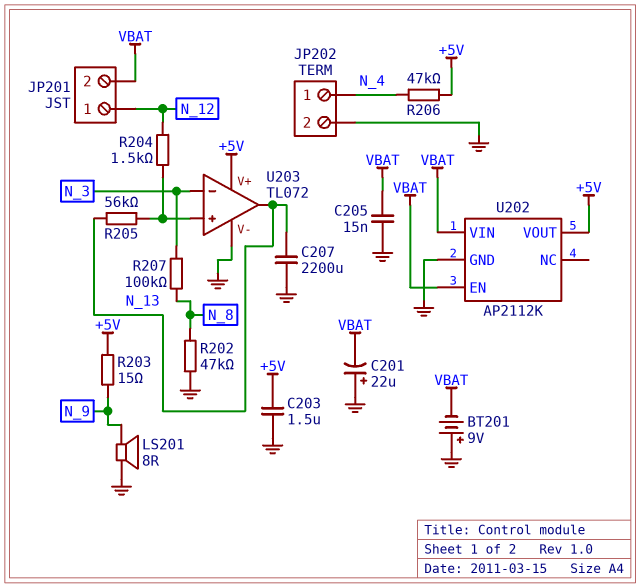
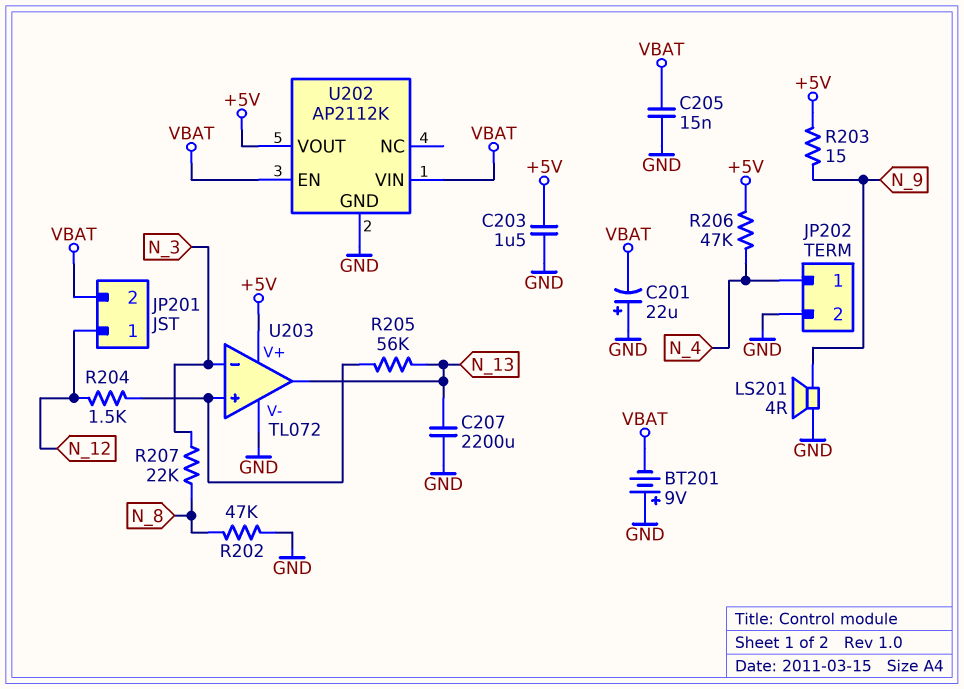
LS201: speaker 8R (GND, N_9) -> speaker 4R (GND, N_9)
R207: 100k (N_3, N_8) -> 22k (N_3, N_8)

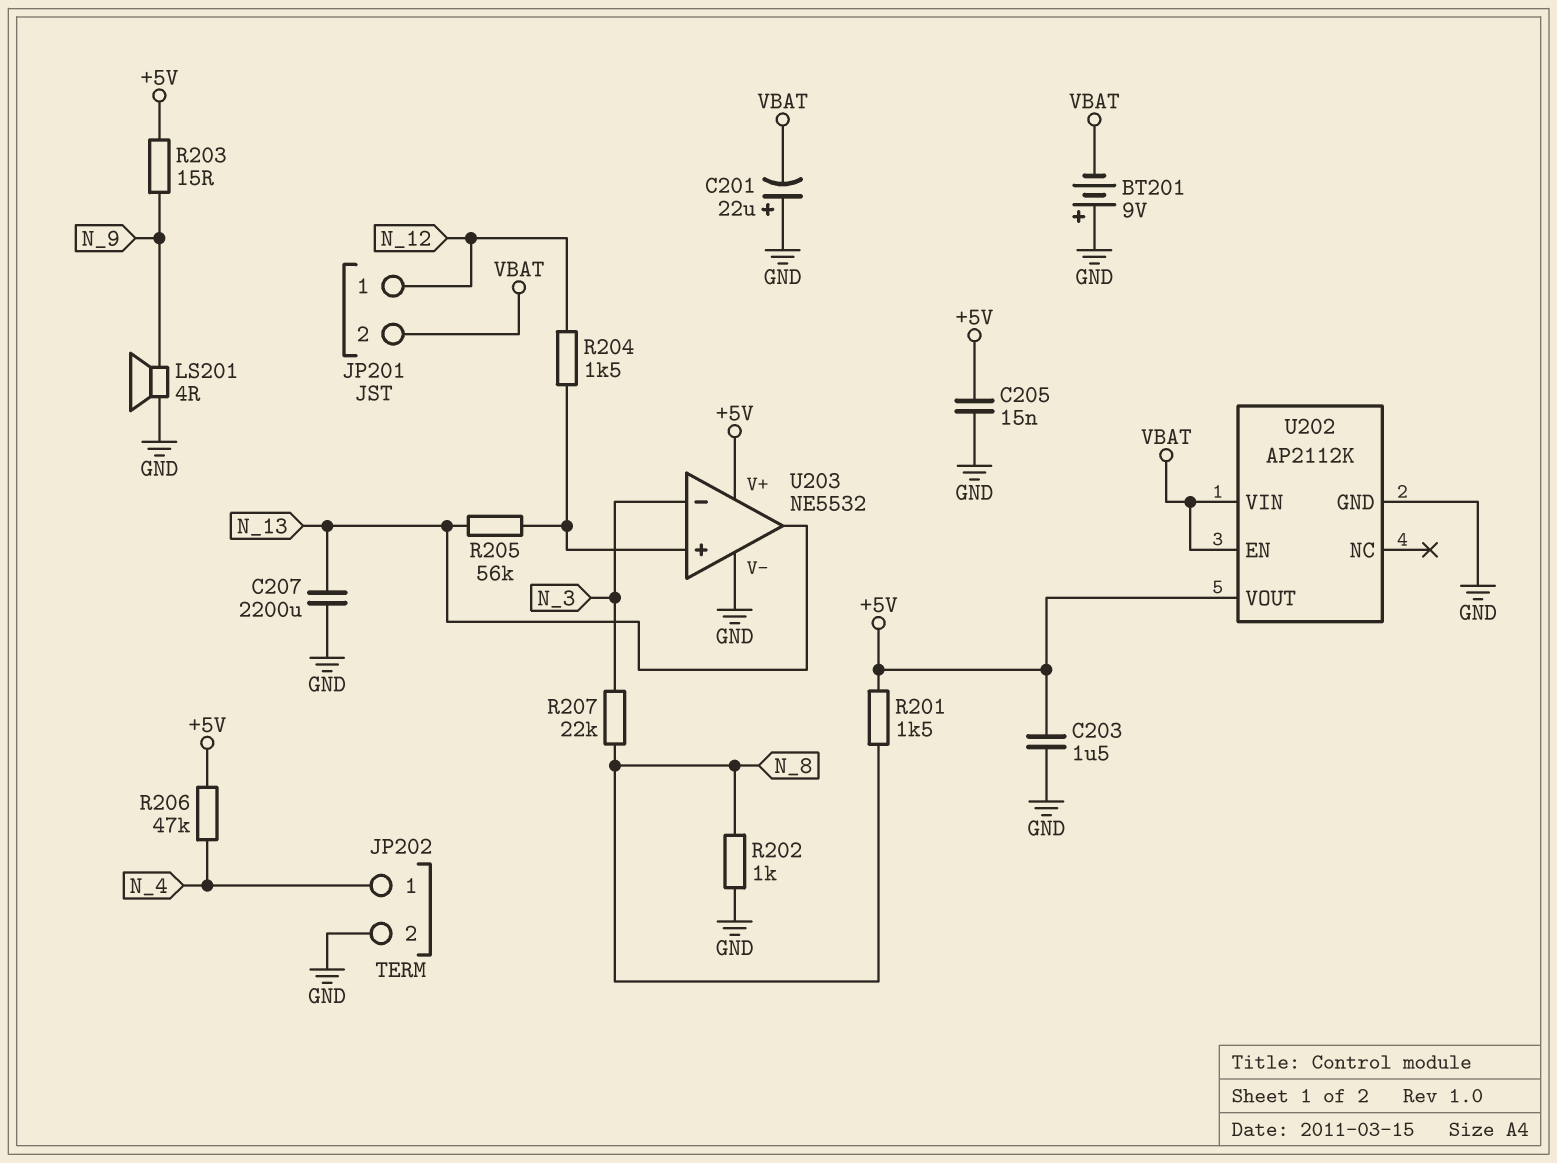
C205: 15nF (GND, VBAT) -> 15nF (+5V, GND)
R201: none -> 1.5k (+5V, N_8)
R202: 47k (GND, N_8) -> 1k (GND, N_8)
U203: TL072 -> NE5532

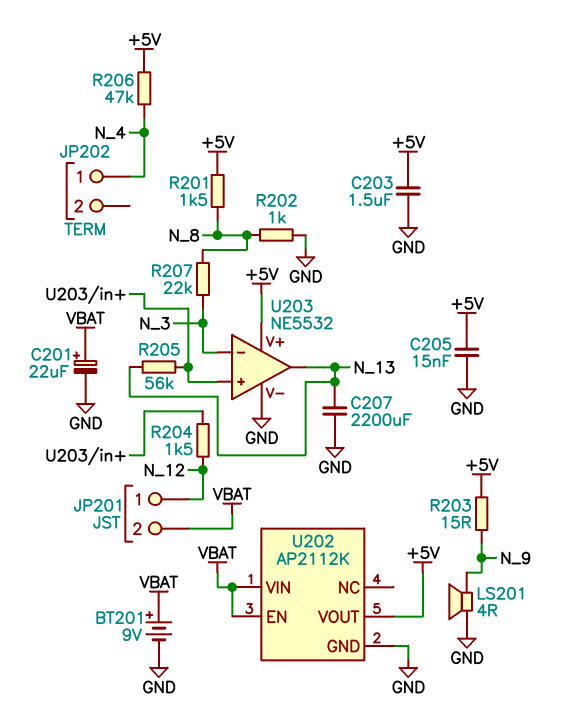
BT201: 9V (plus GND, minus VBAT) -> 9V (plus VBAT, minus GND)
C201: 22uF (plus GND, minus VBAT) -> 22uF (plus VBAT, minus GND)
JP202 pin 2: GND -> none

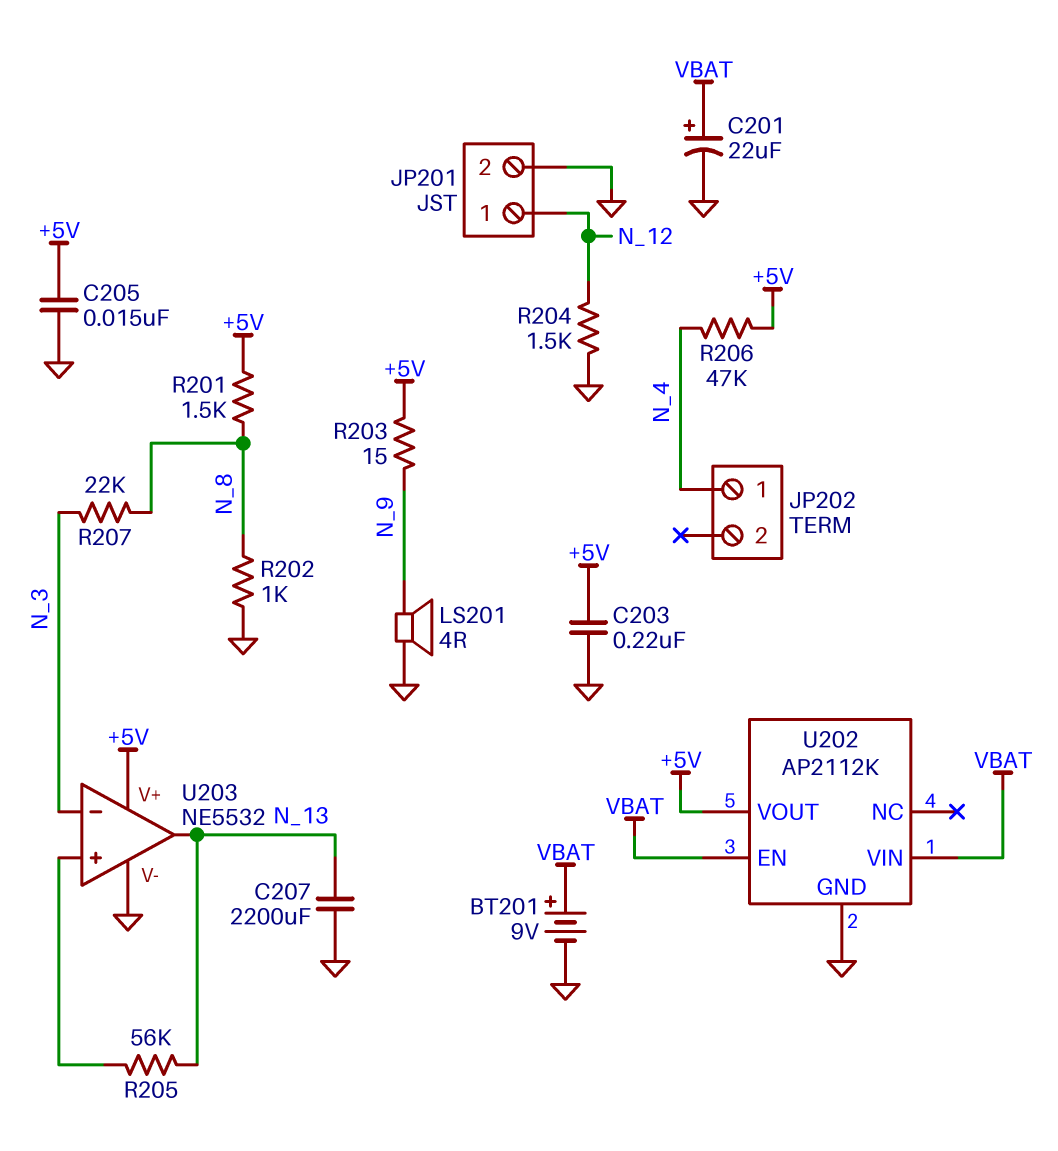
C203: 1.5uF (+5V, GND) -> 220nF (+5V, GND)
JP201 pin 2: VBAT -> GND
R204: 1.5k (N_12, U203/in+) -> 1.5k (GND, N_12)

